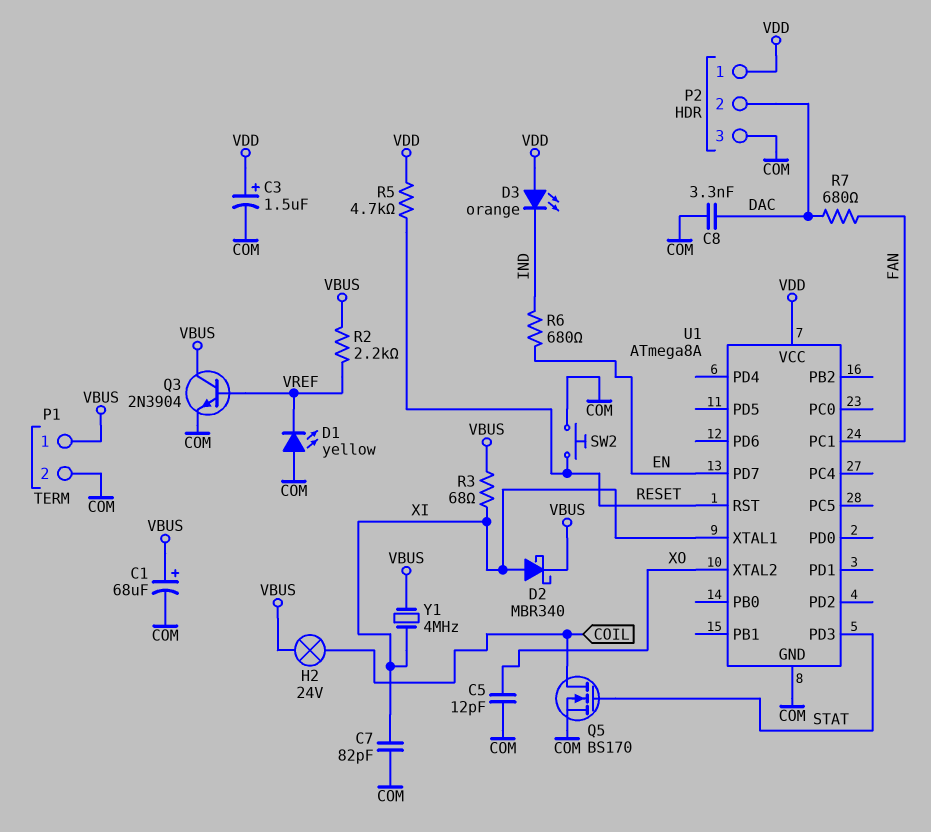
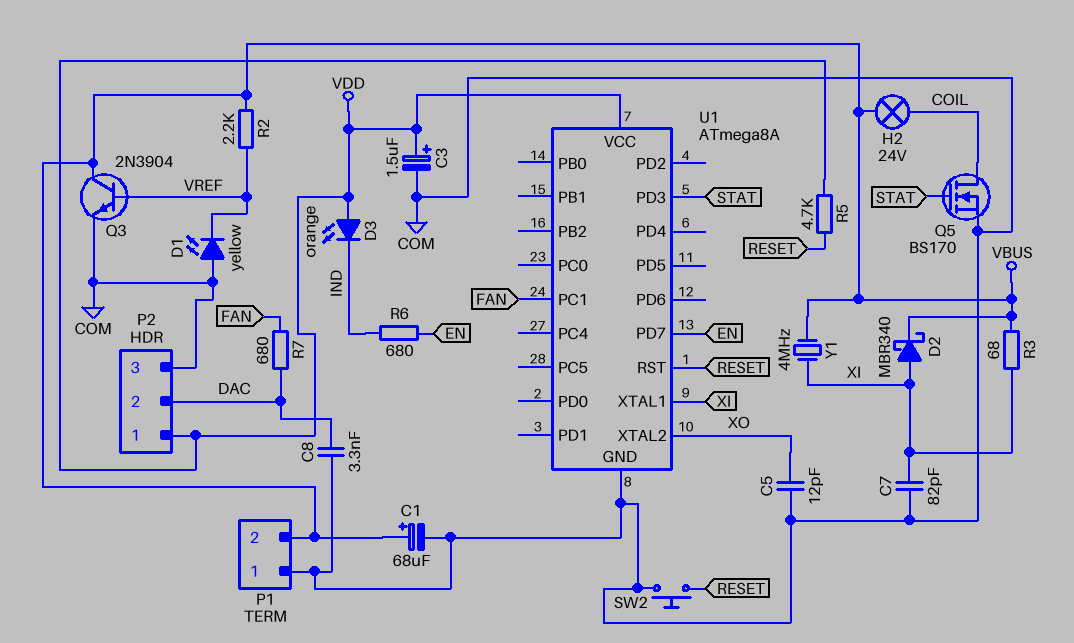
P1 pin 1: VBUS -> COM
P1 pin 2: COM -> VBUS

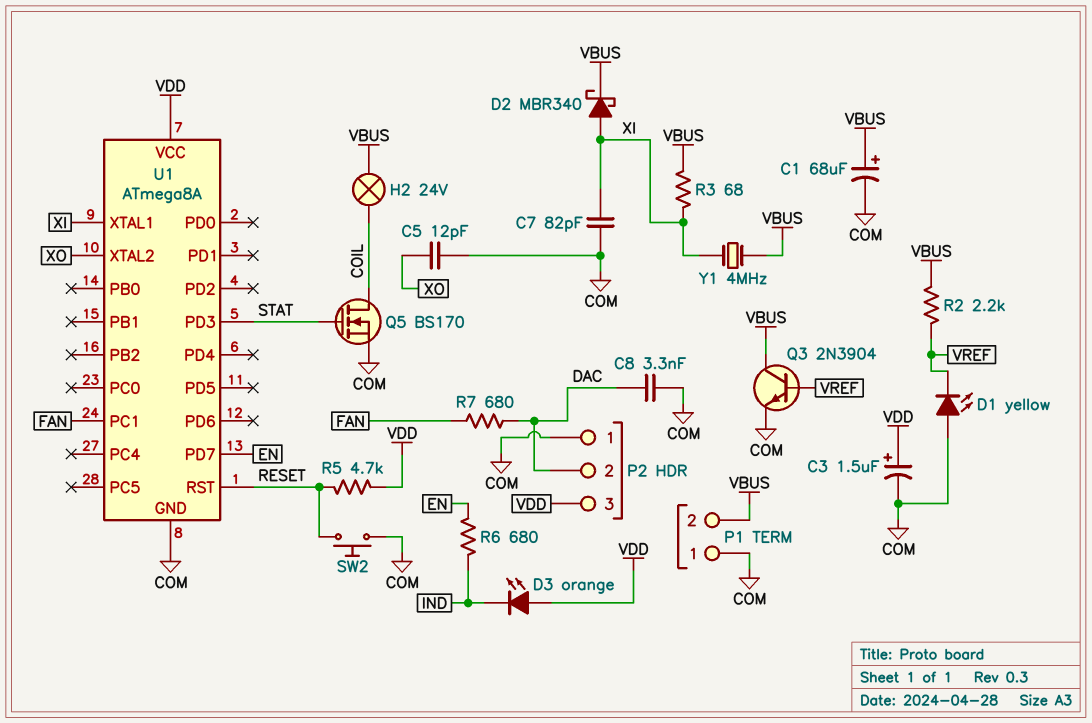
P2 pin 1: VDD -> COM
P2 pin 3: COM -> VDD

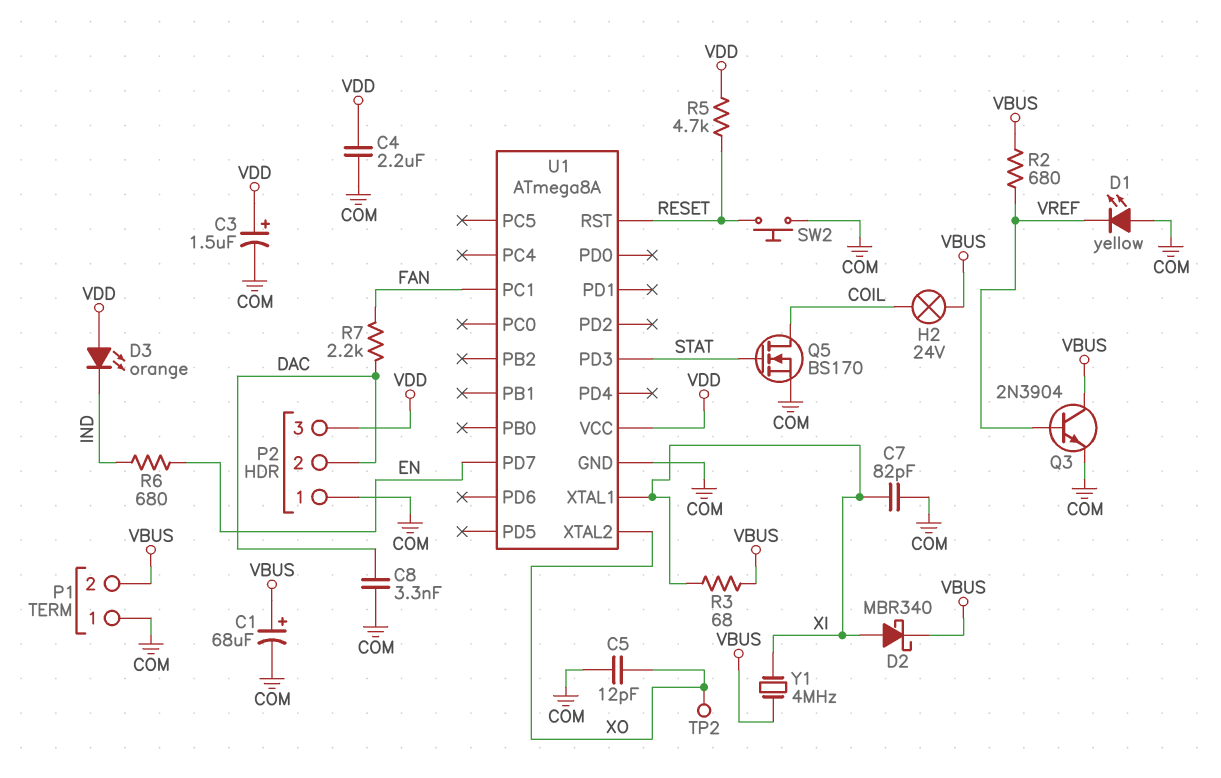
C4: none -> 2.2uF (COM, VDD)
R2: 2.2k (VBUS, VREF) -> 680 (VBUS, VREF)
R7: 680 (DAC, FAN) -> 2.2k (DAC, FAN)
TP2: none -> test point (XO)

